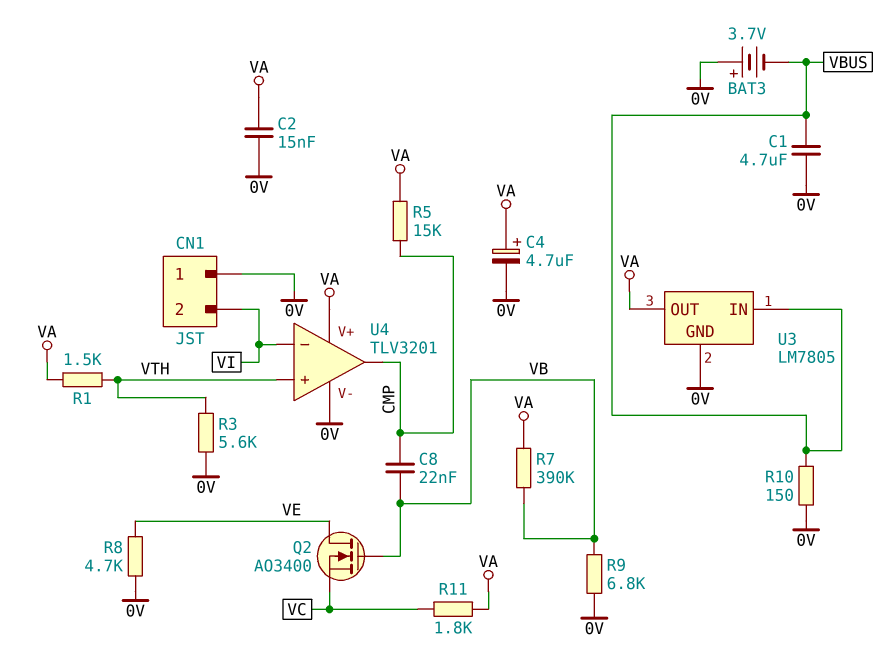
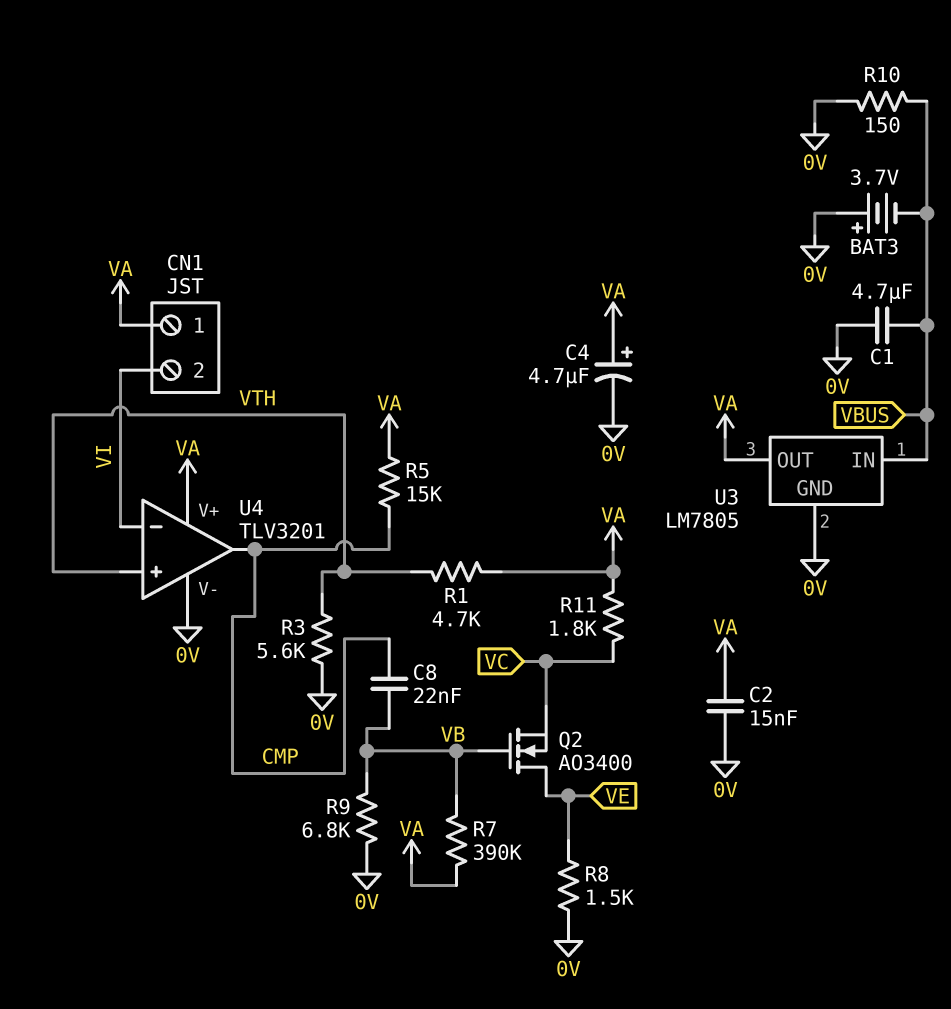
CN1 pin 1: 0V -> VA
R1: 1.5k (VA, VTH) -> 4.7k (VA, VTH)
R8: 4.7k (0V, VE) -> 1.5k (0V, VE)

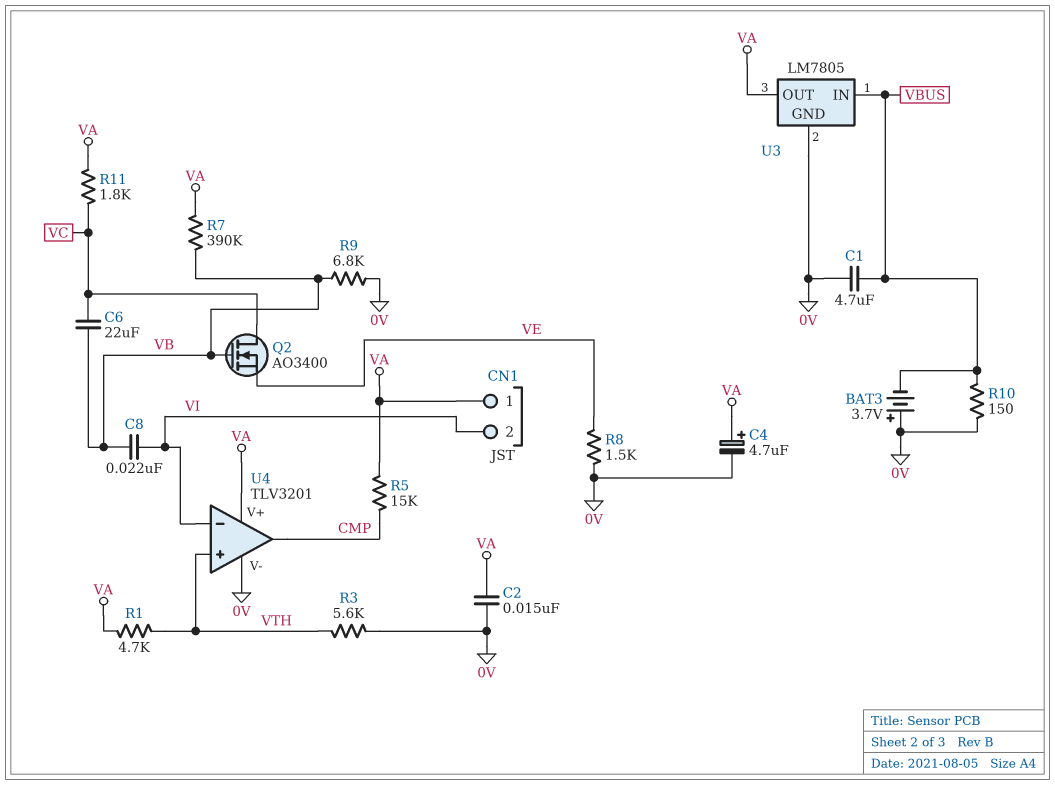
C6: none -> 22uF (VB, VC)
C8: 22nF (CMP, VB) -> 22nF (VB, VI)
Q2: NMOS AO3400 (G VB, D VE, S VC) -> NMOS AO3400 (G VB, D VC, S VE)

